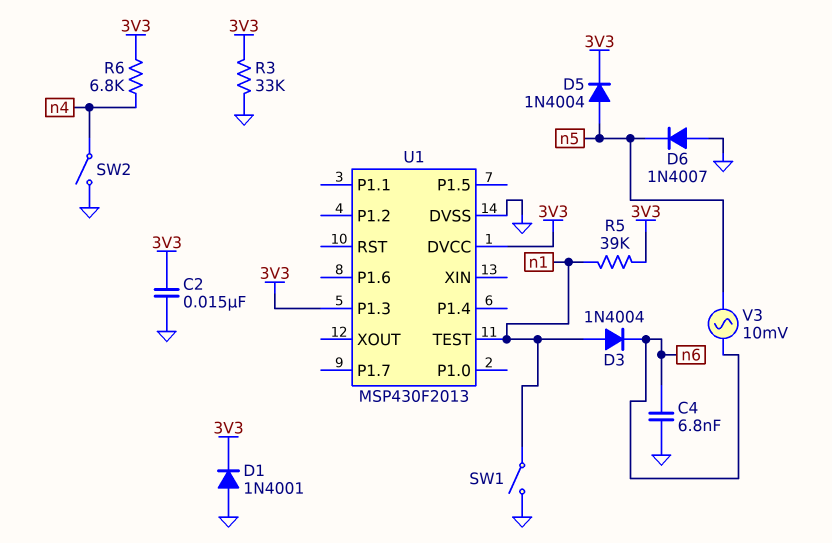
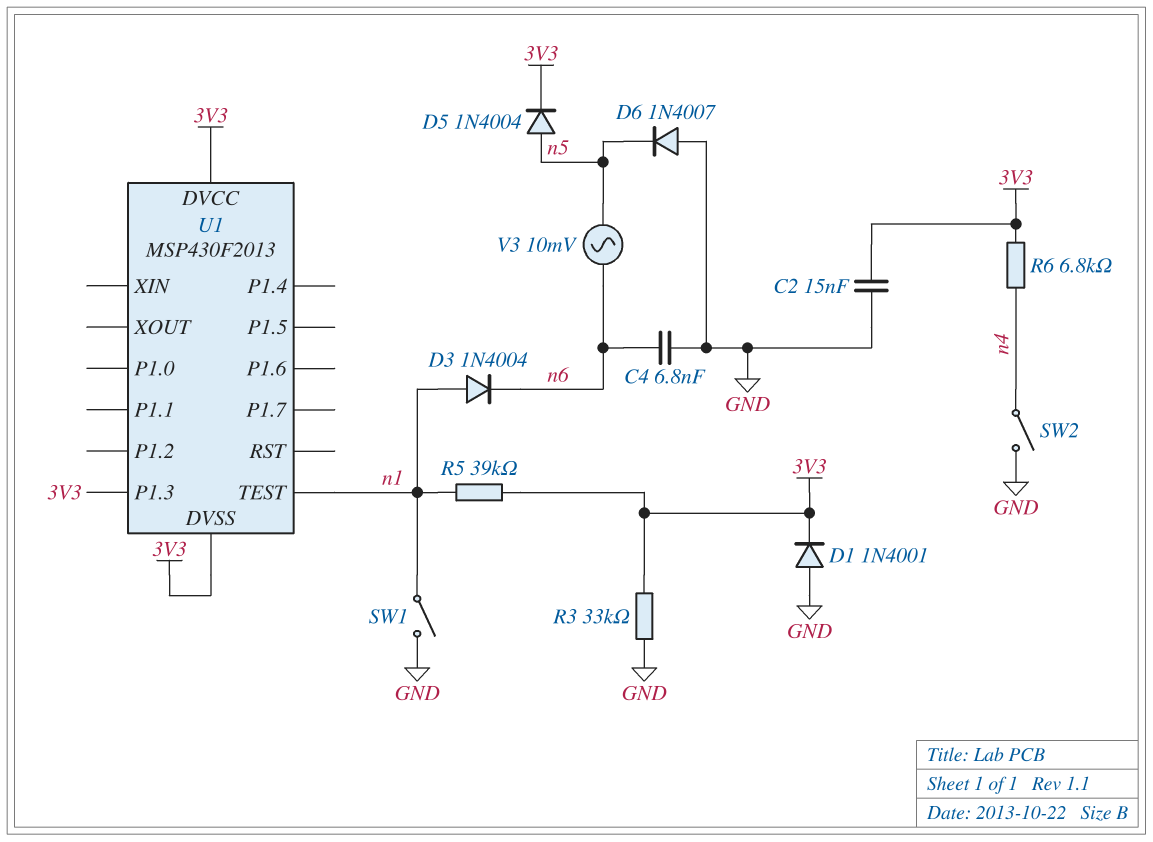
U1 pin DVSS: GND -> 3V3

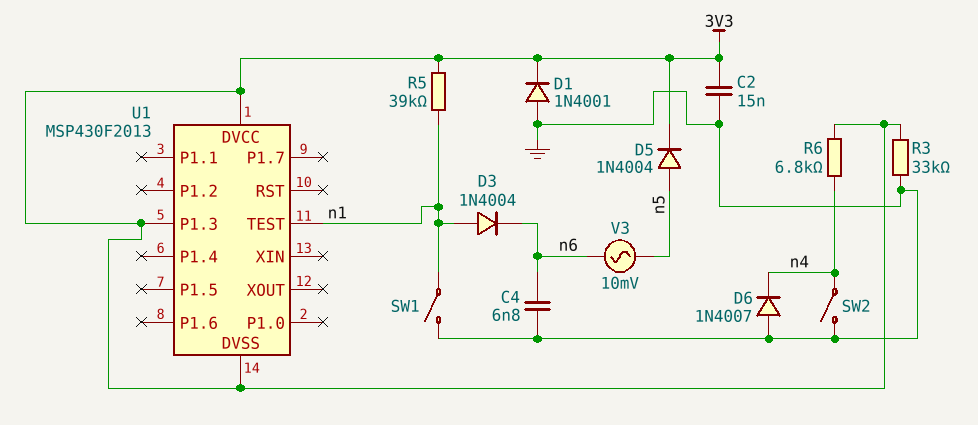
D6: diode 1N4007 (A GND, K n5) -> diode 1N4007 (A GND, K n4)

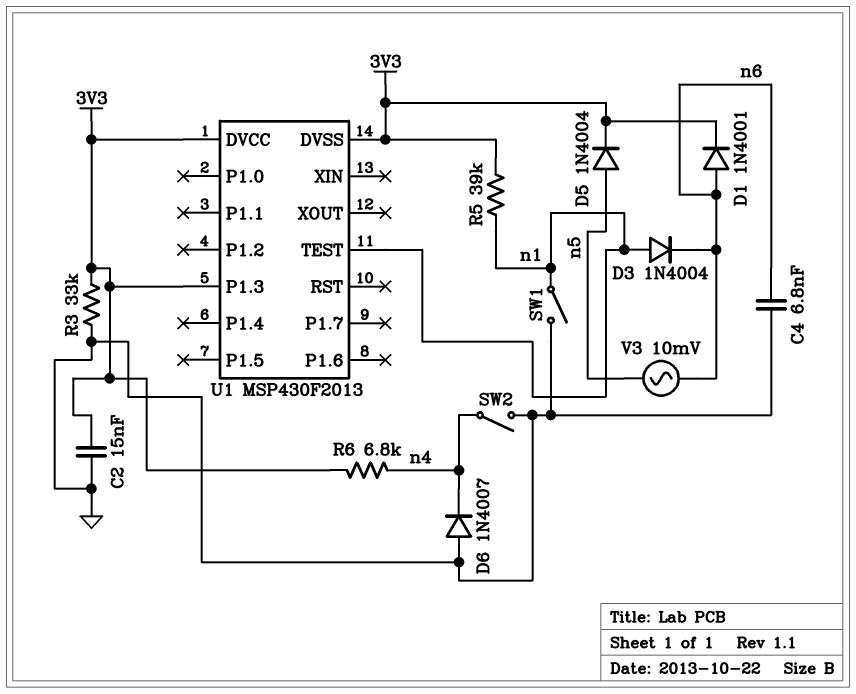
D1: diode 1N4001 (A GND, K 3V3) -> diode 1N4001 (A n6, K 3V3)

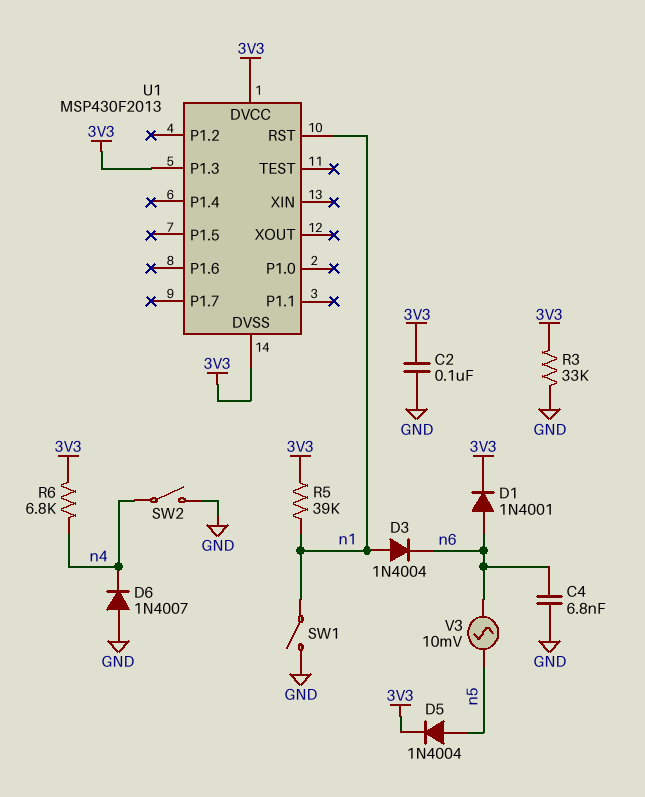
C2: 15nF (3V3, GND) -> 100nF (3V3, GND)
U1 pin RST: none -> n1
U1 pin TEST: n1 -> none

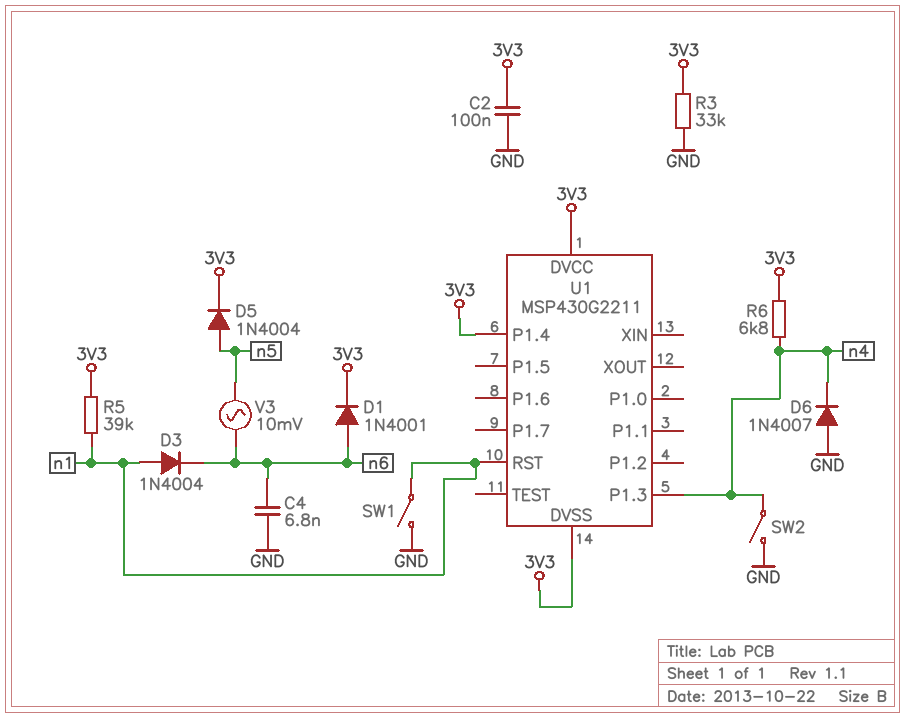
U1: MSP430F2013 -> MSP430G2211
U1 pin P1.3: 3V3 -> n4
U1 pin P1.4: none -> 3V3

